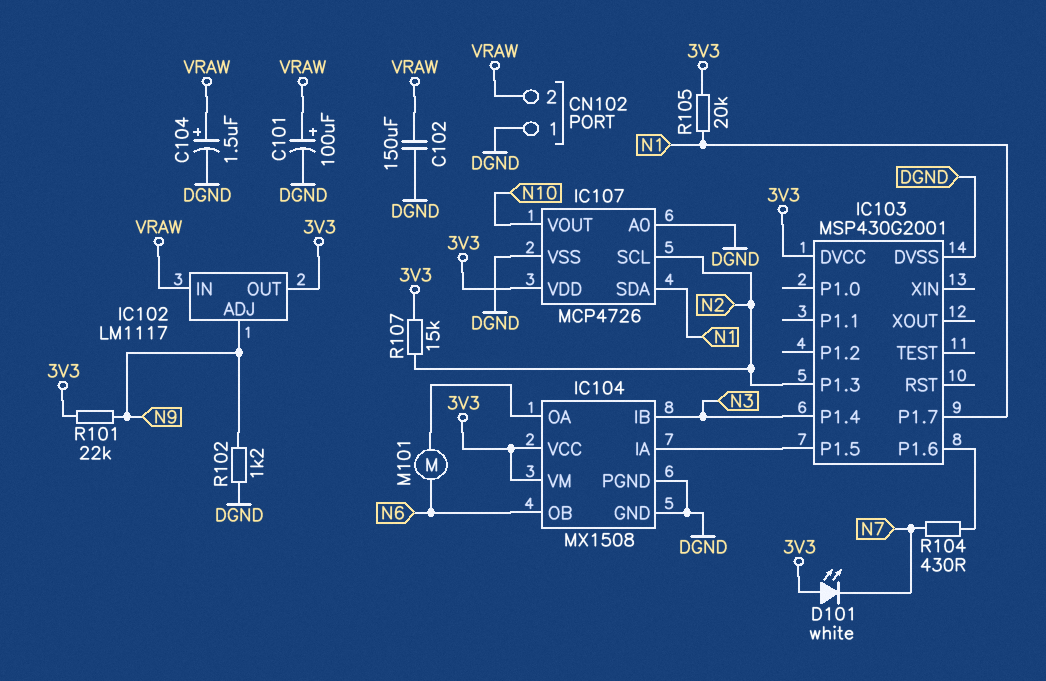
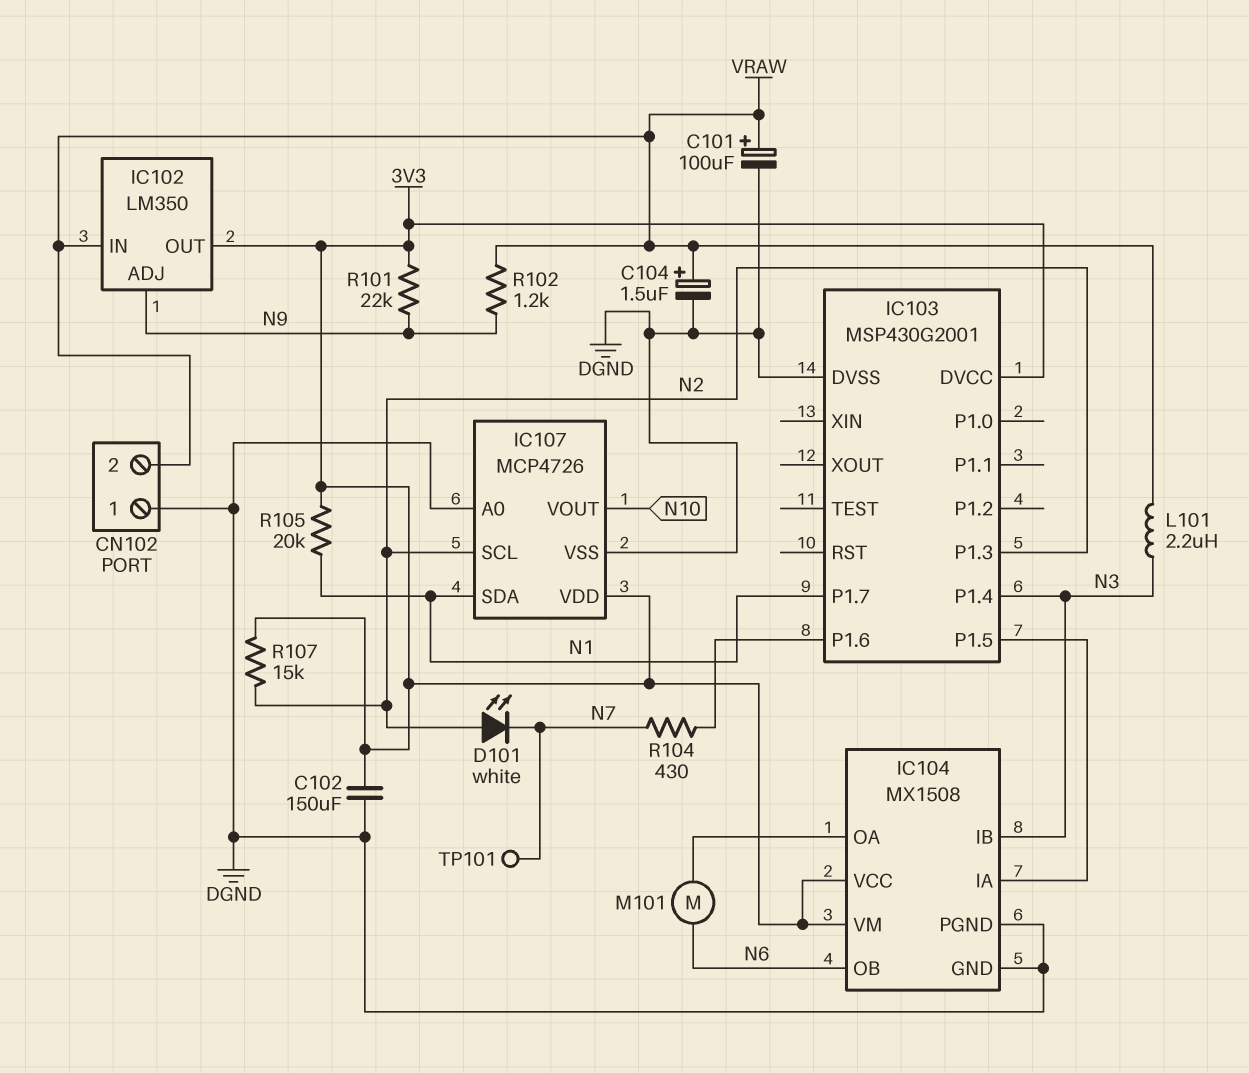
C102: 150uF (DGND, VRAW) -> 150uF (3V3, DGND)
D101: LED white (A 3V3, K N7) -> LED white (A N2, K N7)
IC102: LM1117 -> LM350
L101: none -> 2.2uH (N3, VRAW)
R102: 1.2k (DGND, N9) -> 1.2k (N9, VRAW)
TP101: none -> test point (N7)

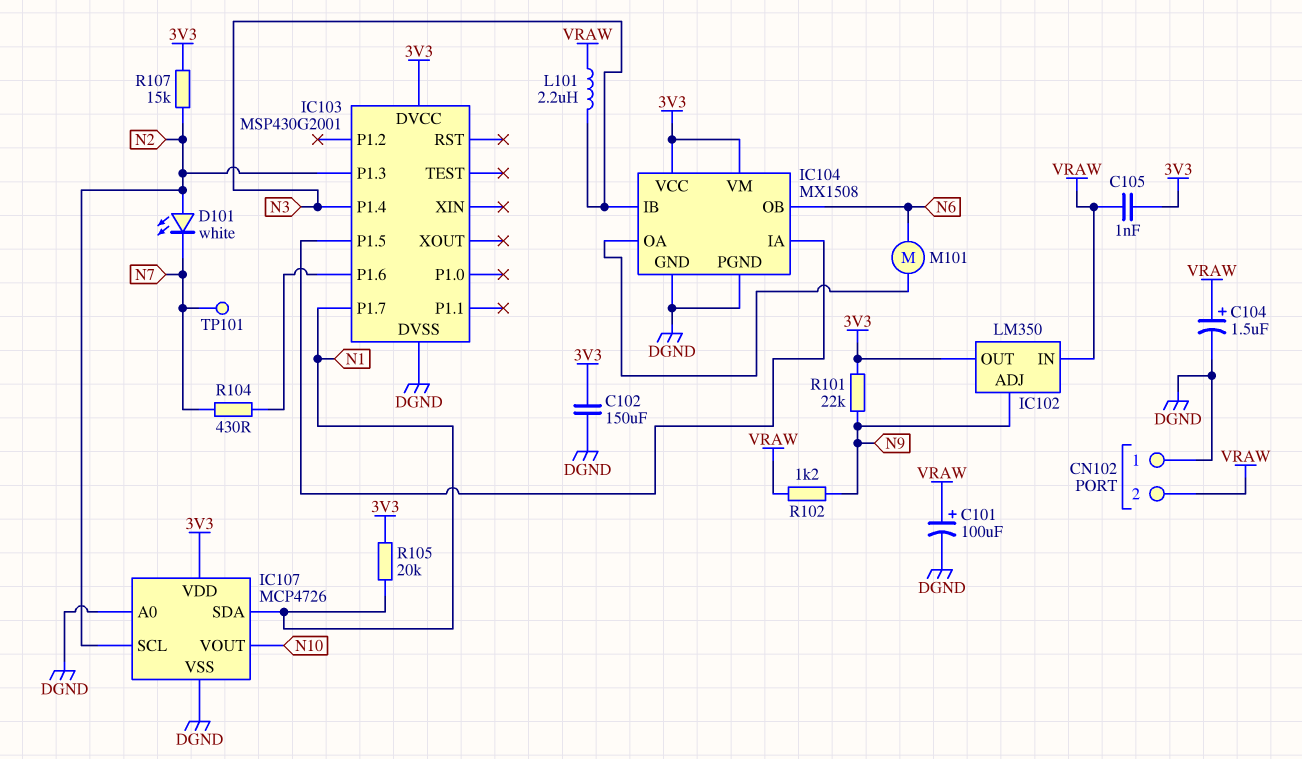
C105: none -> 1nF (3V3, VRAW)

